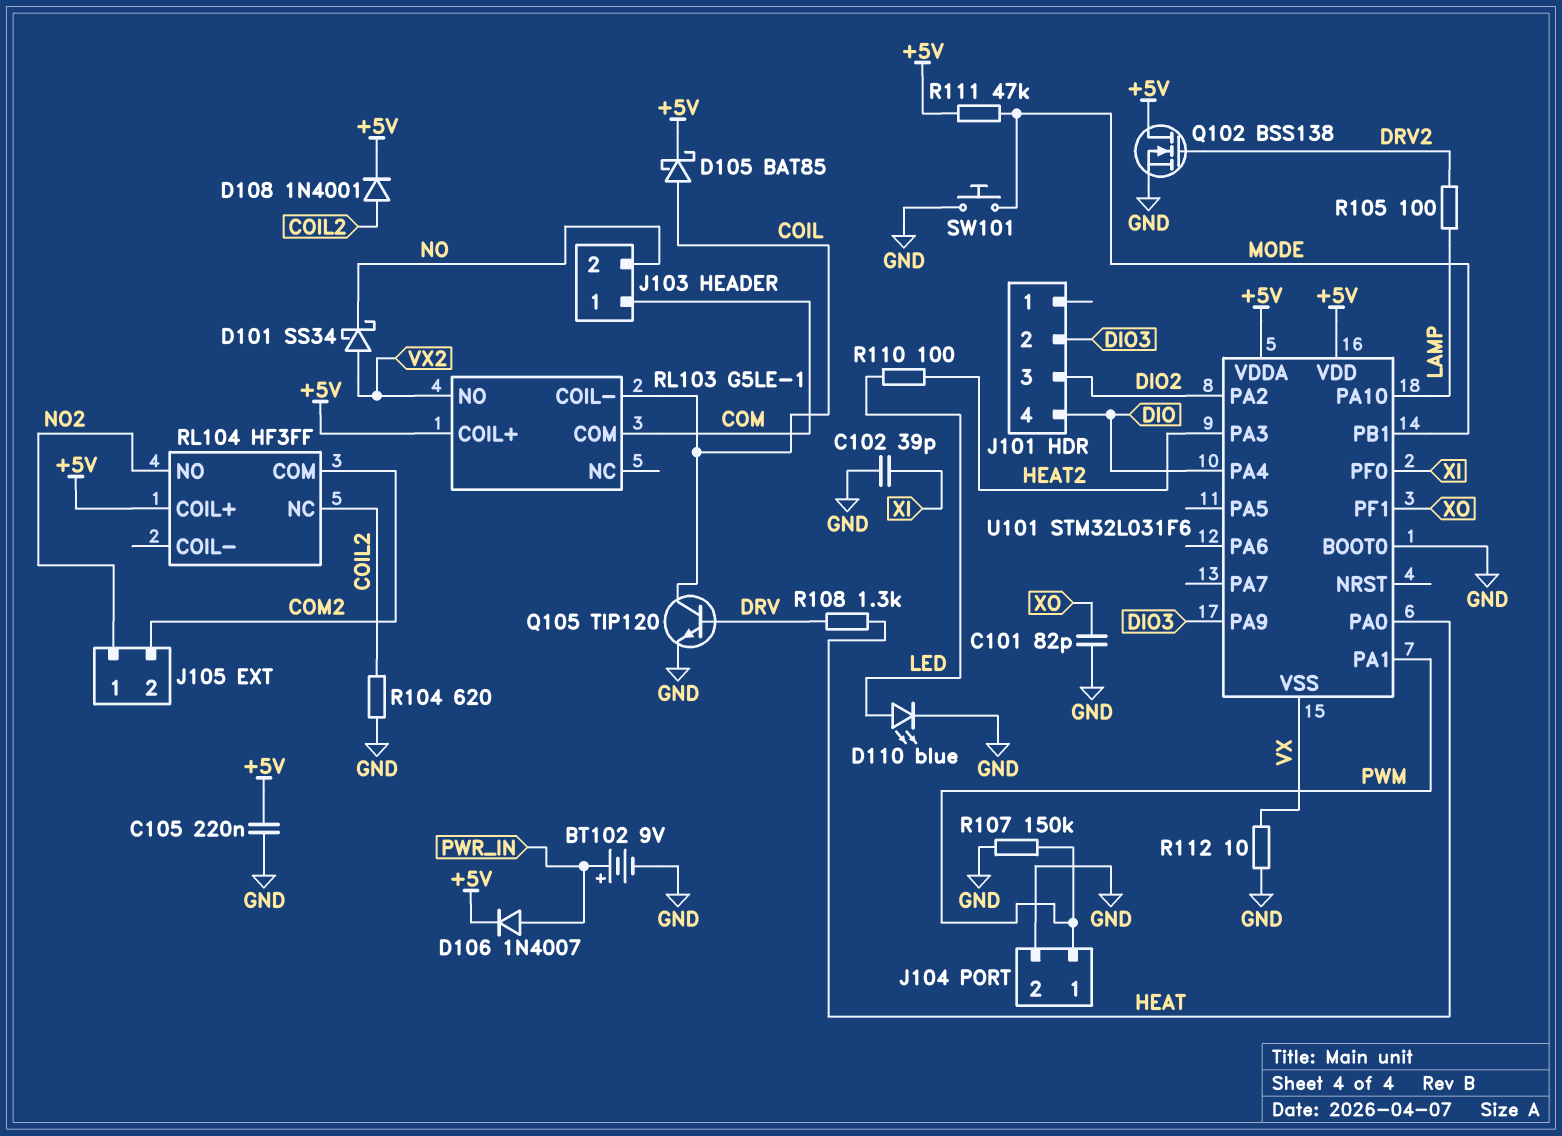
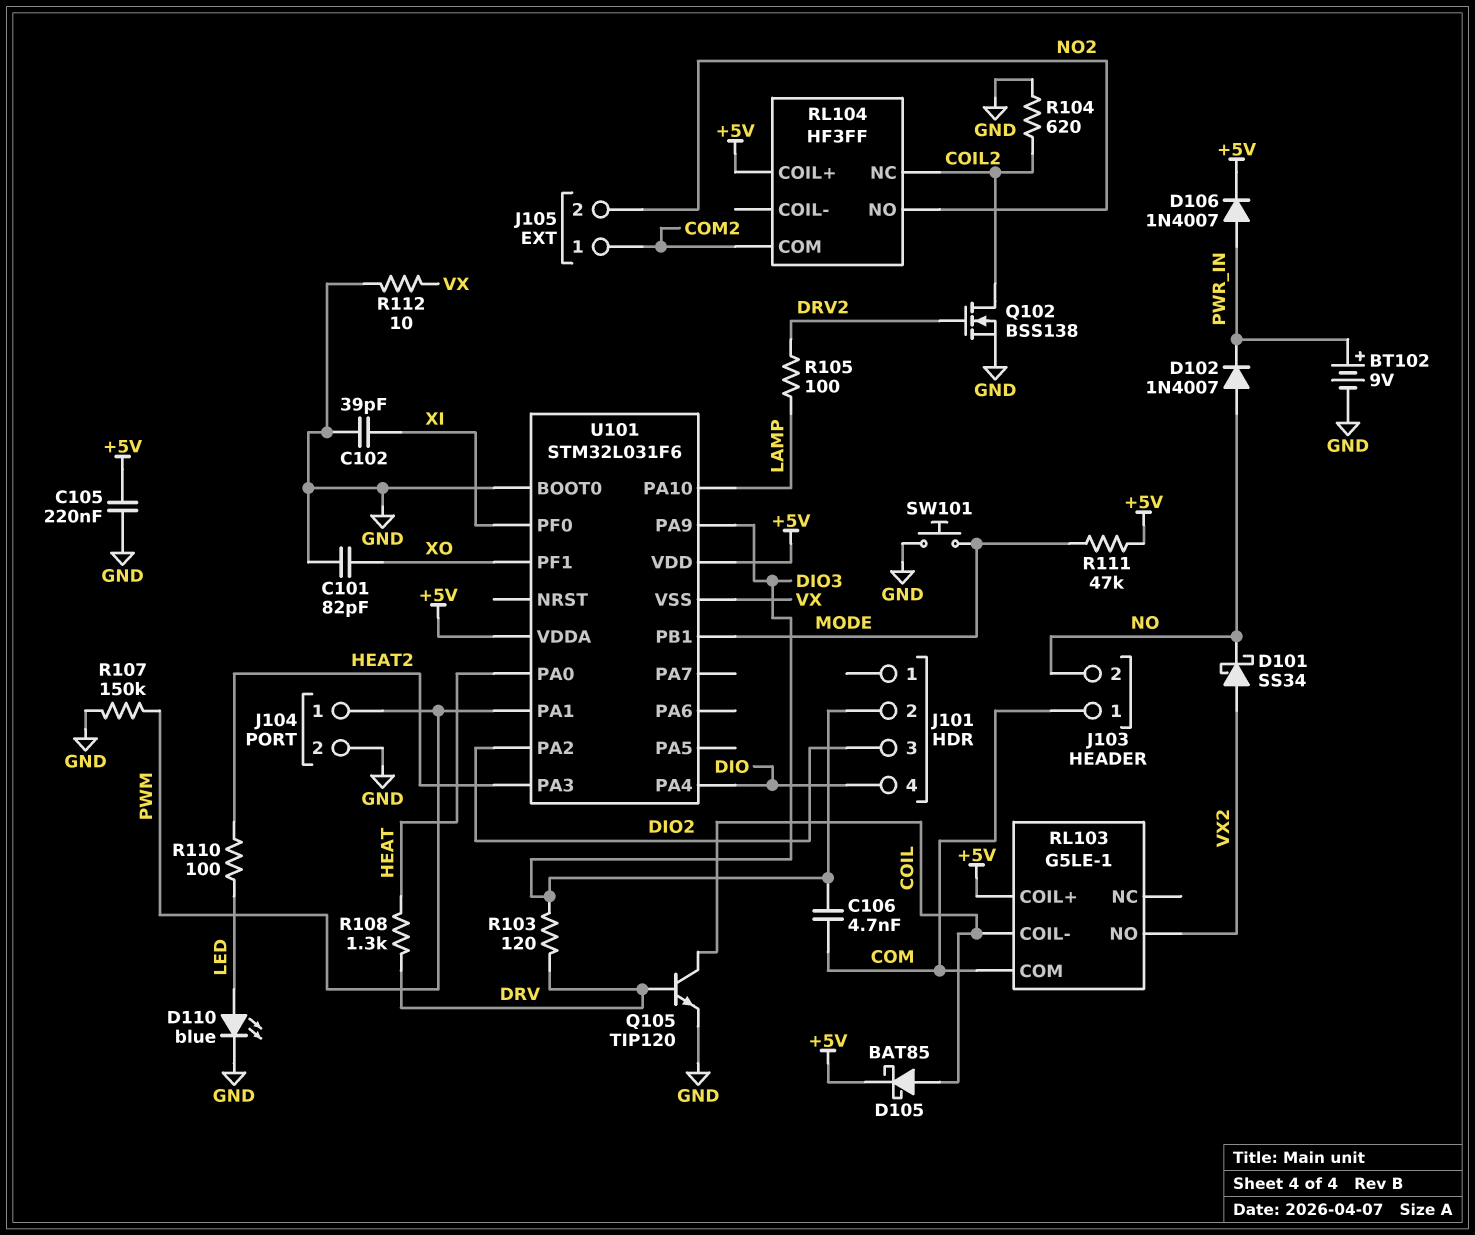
C106: none -> 4.7nF (COM, DIO3)
D102: none -> diode 1N4007 (A NO, K PWR_IN)
D108: diode 1N4001 (A COIL2, K +5V) -> none
J105 pin 1: NO2 -> COM2
J105 pin 2: COM2 -> NO2
Q102: NMOS BSS138 (G DRV2, D +5V, S GND) -> NMOS BSS138 (G DRV2, D COIL2, S GND)
R103: none -> 120 (DIO3, DRV)

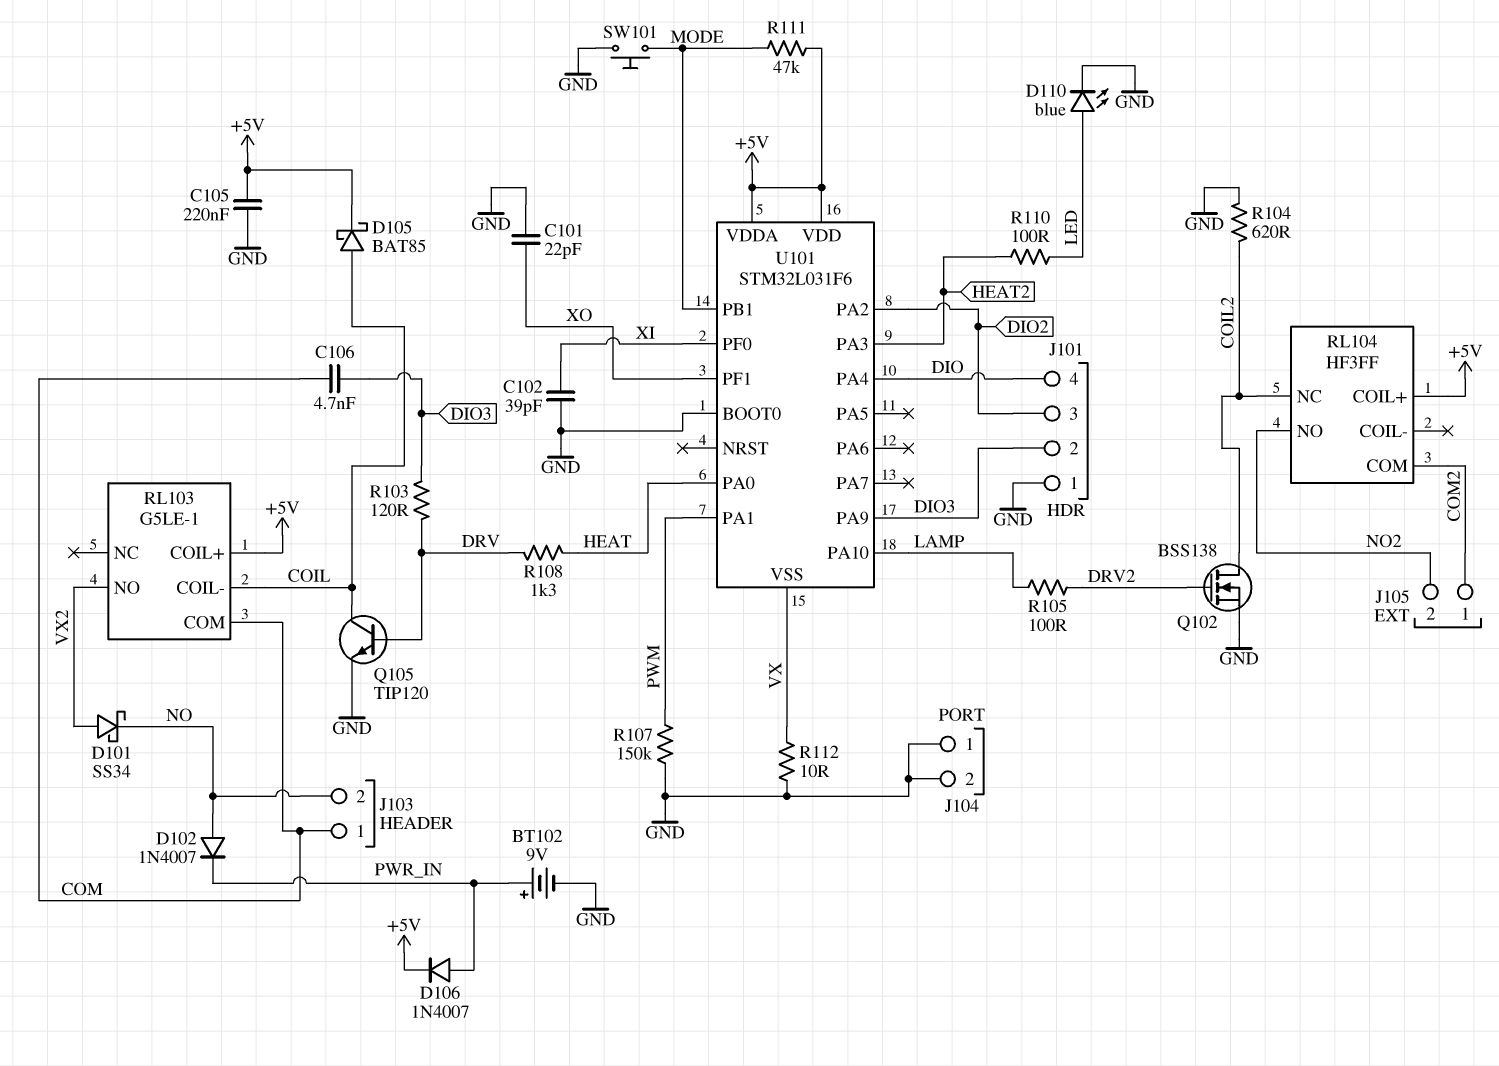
C101: 82pF (GND, XO) -> 22pF (GND, XO)
J101 pin 1: none -> GND
J104 pin 1: PWM -> GND

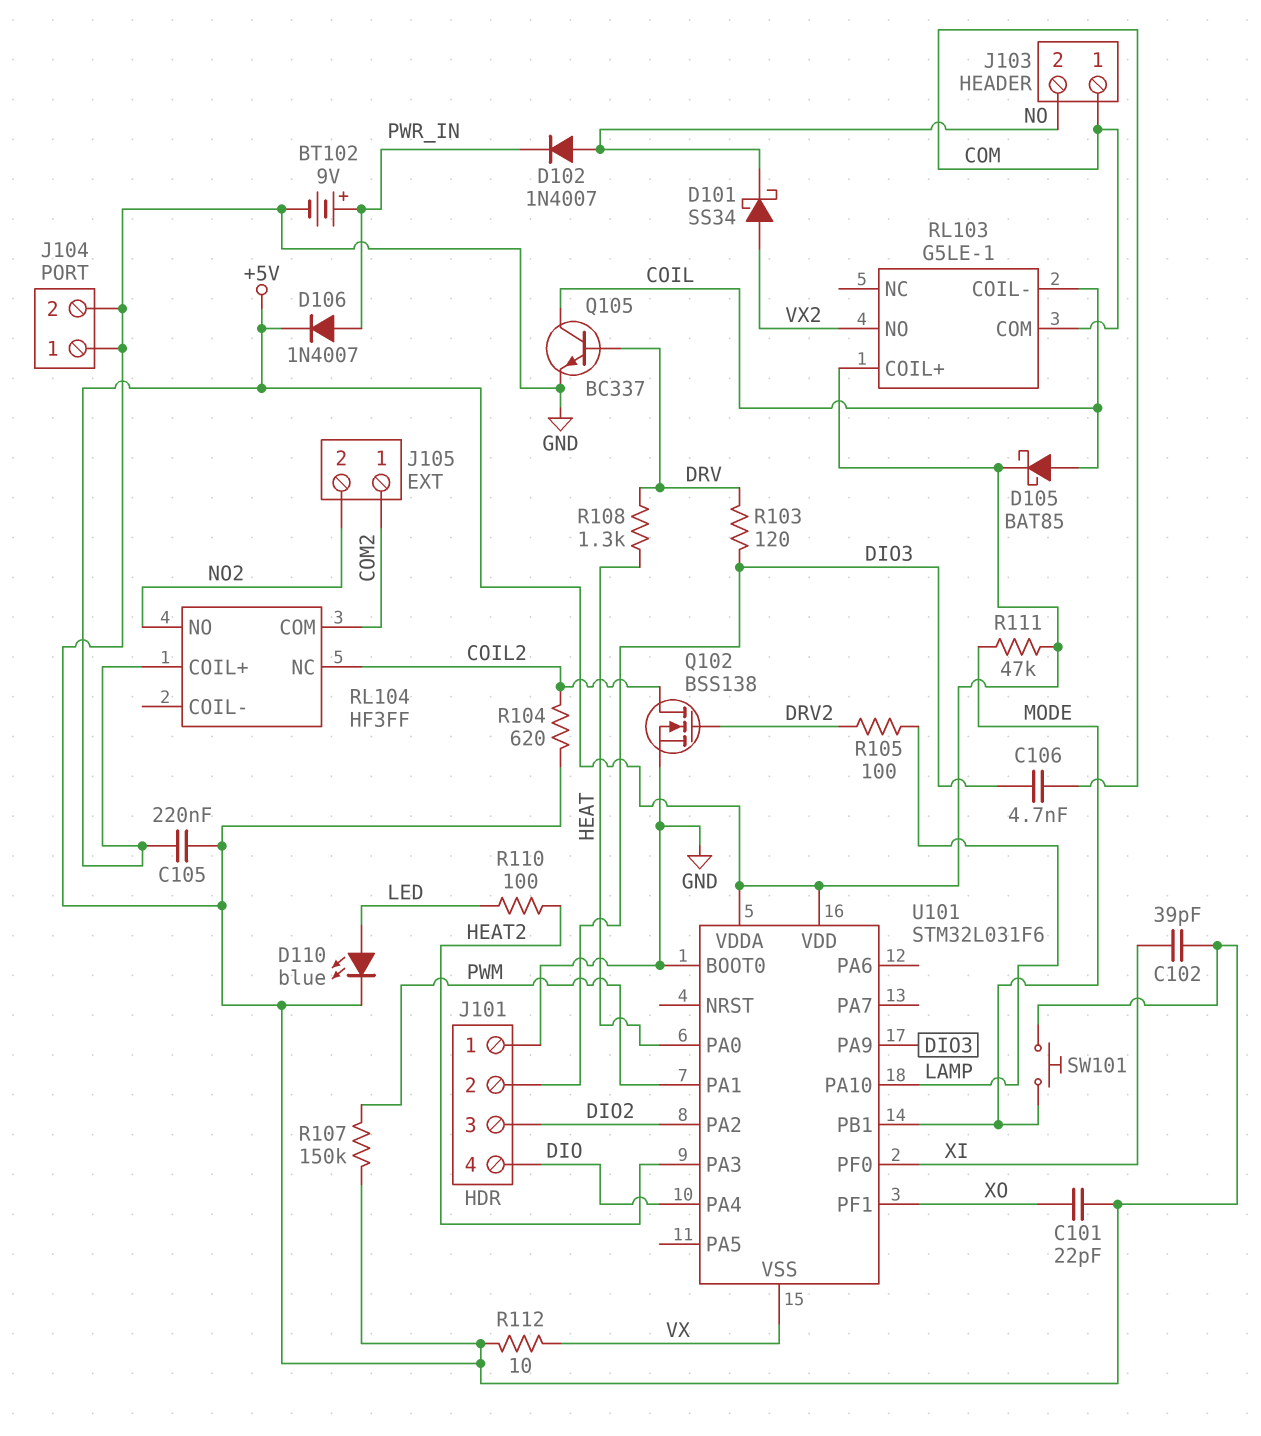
Q105: NPN TIP120 (B DRV, C COIL, E GND) -> NPN BC337 (B DRV, C COIL, E GND)

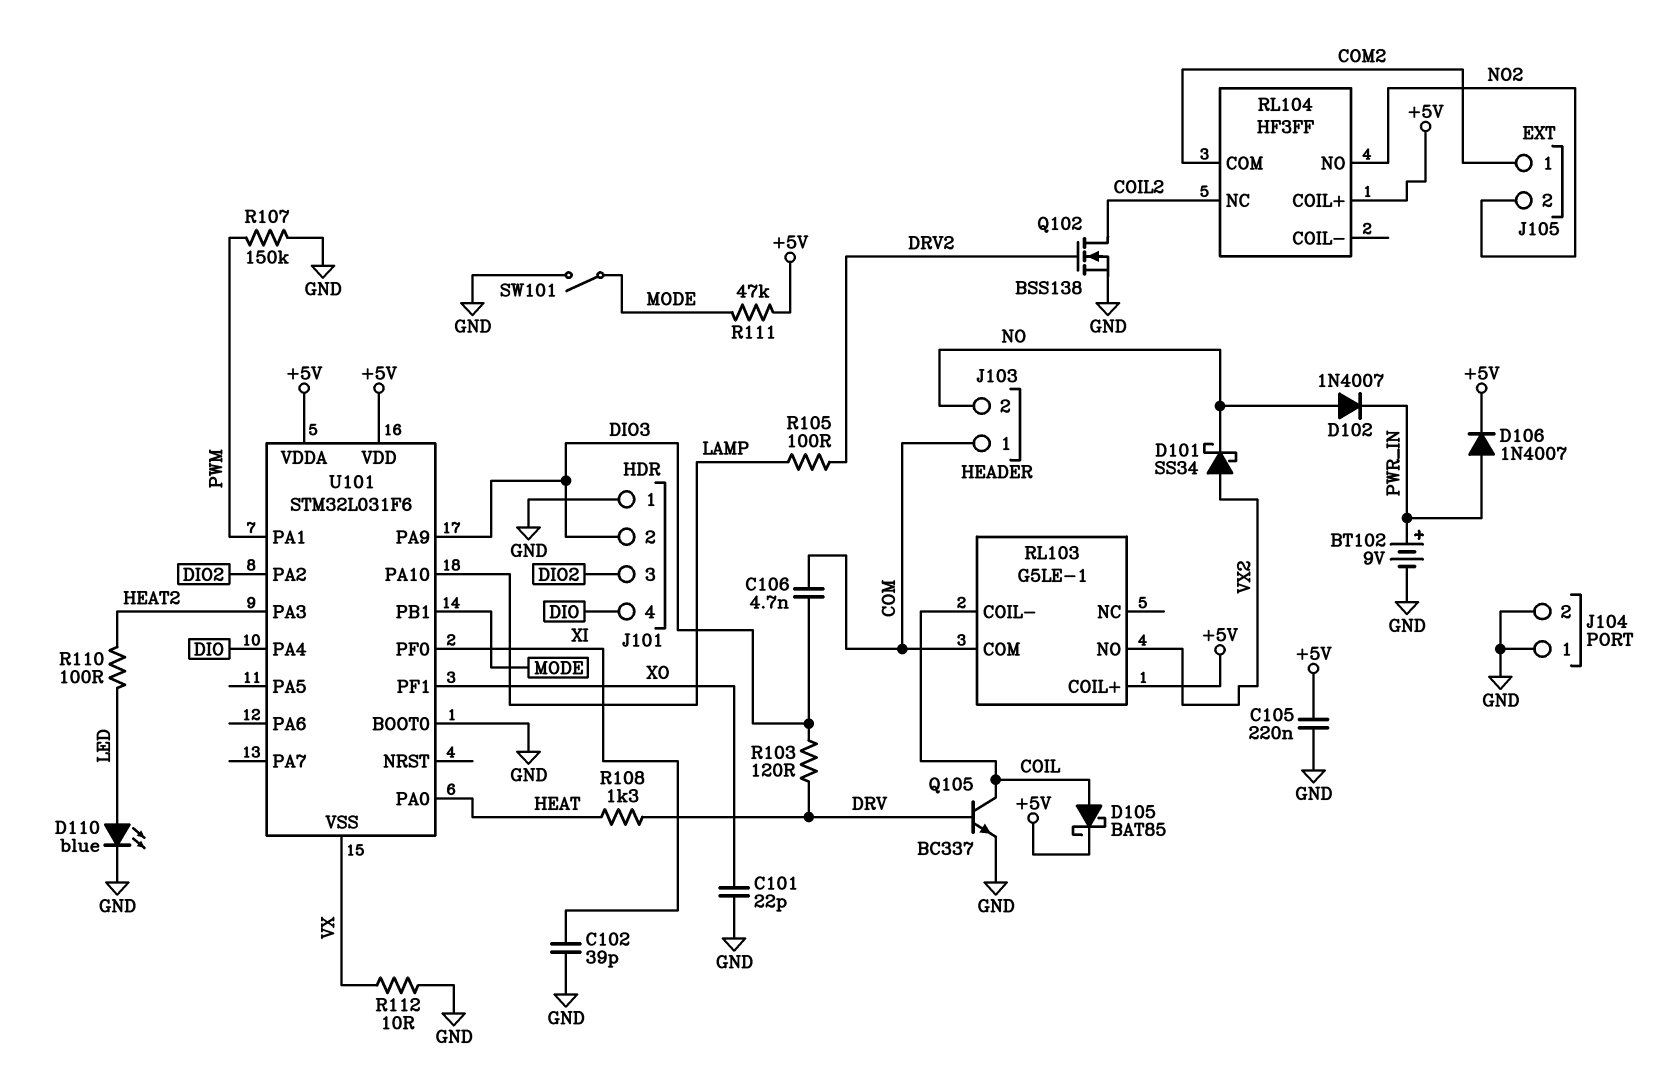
R104: 620 (COIL2, GND) -> none
SW101: button (GND, MODE) -> switch (GND, MODE)

